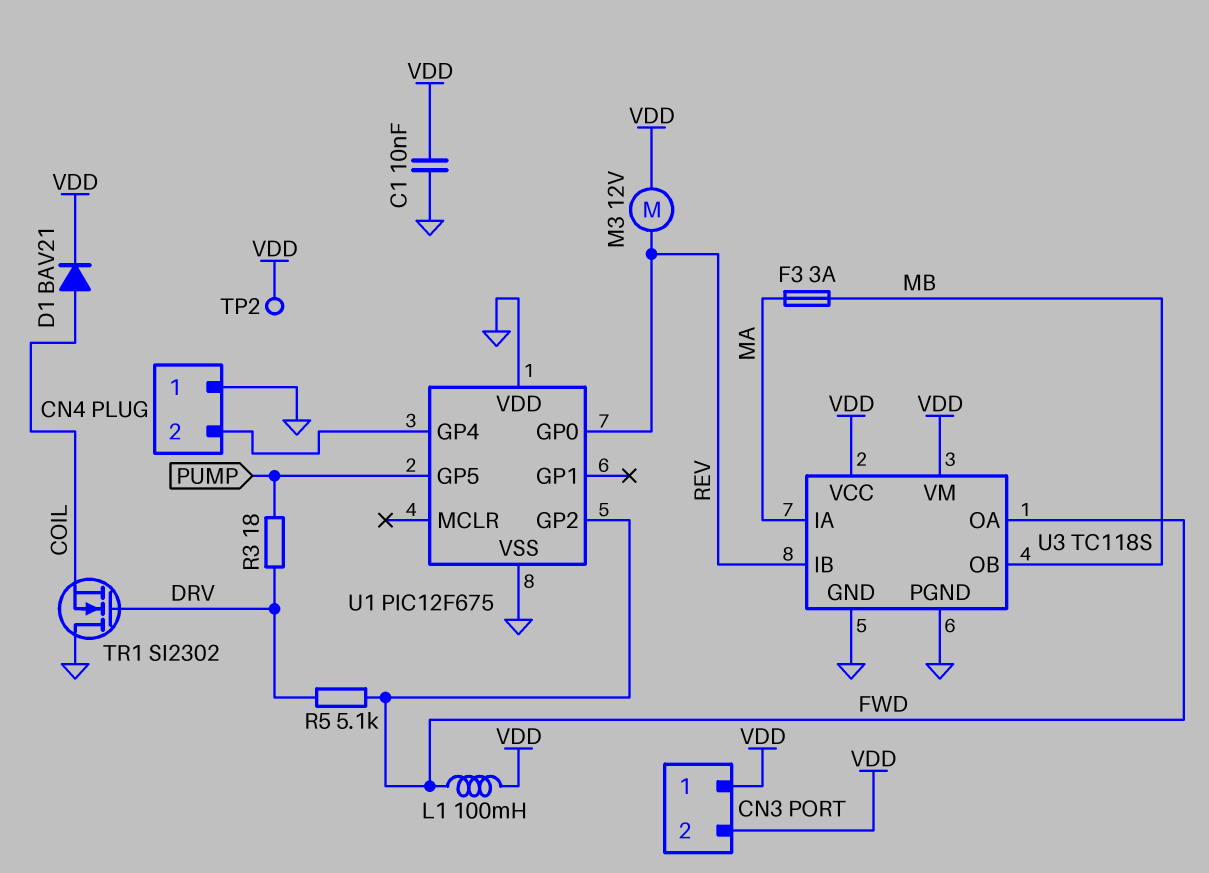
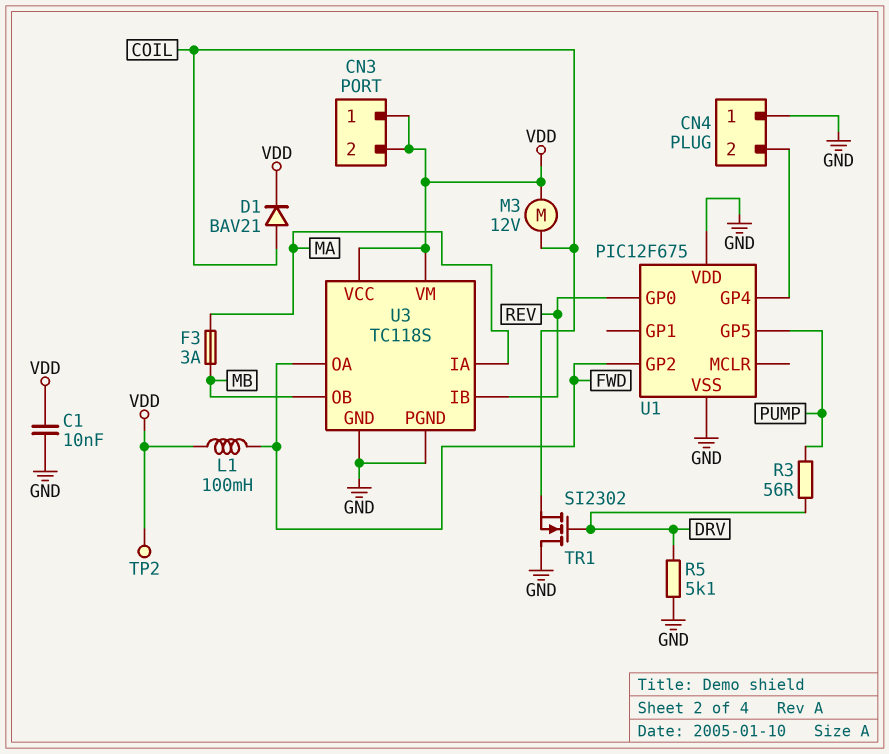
M3: motor 12V (REV, VDD) -> motor 12V (COIL, VDD)
R3: 18 (DRV, PUMP) -> 56 (DRV, PUMP)
R5: 5.1k (DRV, FWD) -> 5.1k (DRV, GND)

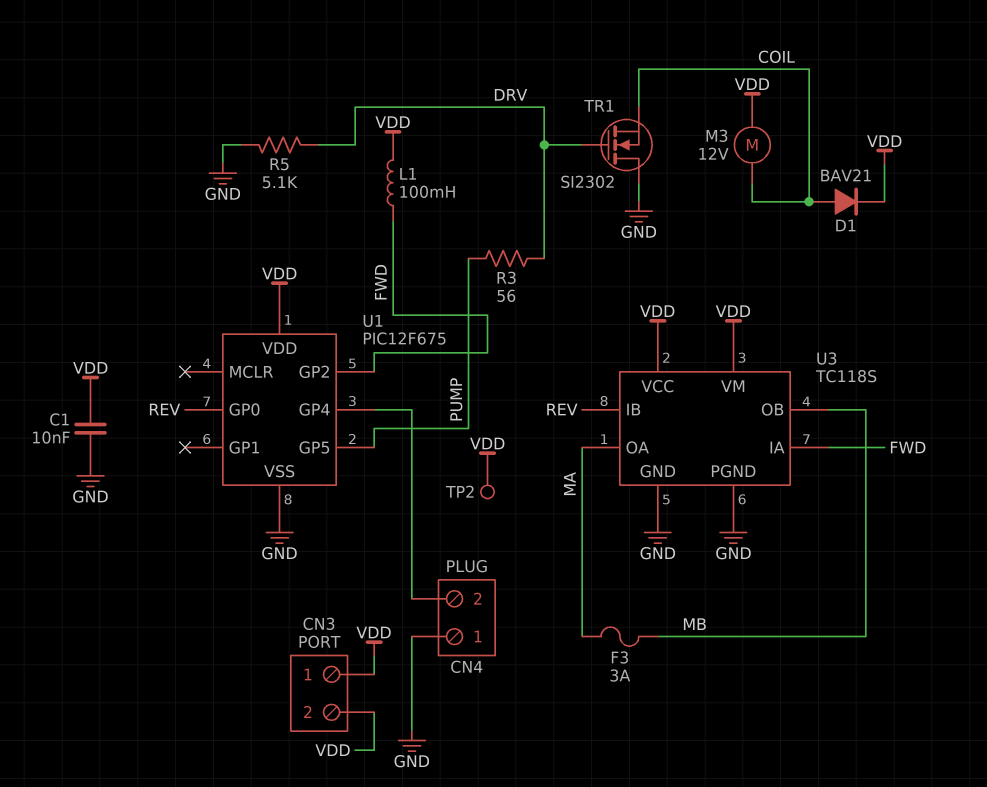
U1 pin VDD: GND -> VDD
U3 pin IA: MA -> FWD
U3 pin OA: FWD -> MA

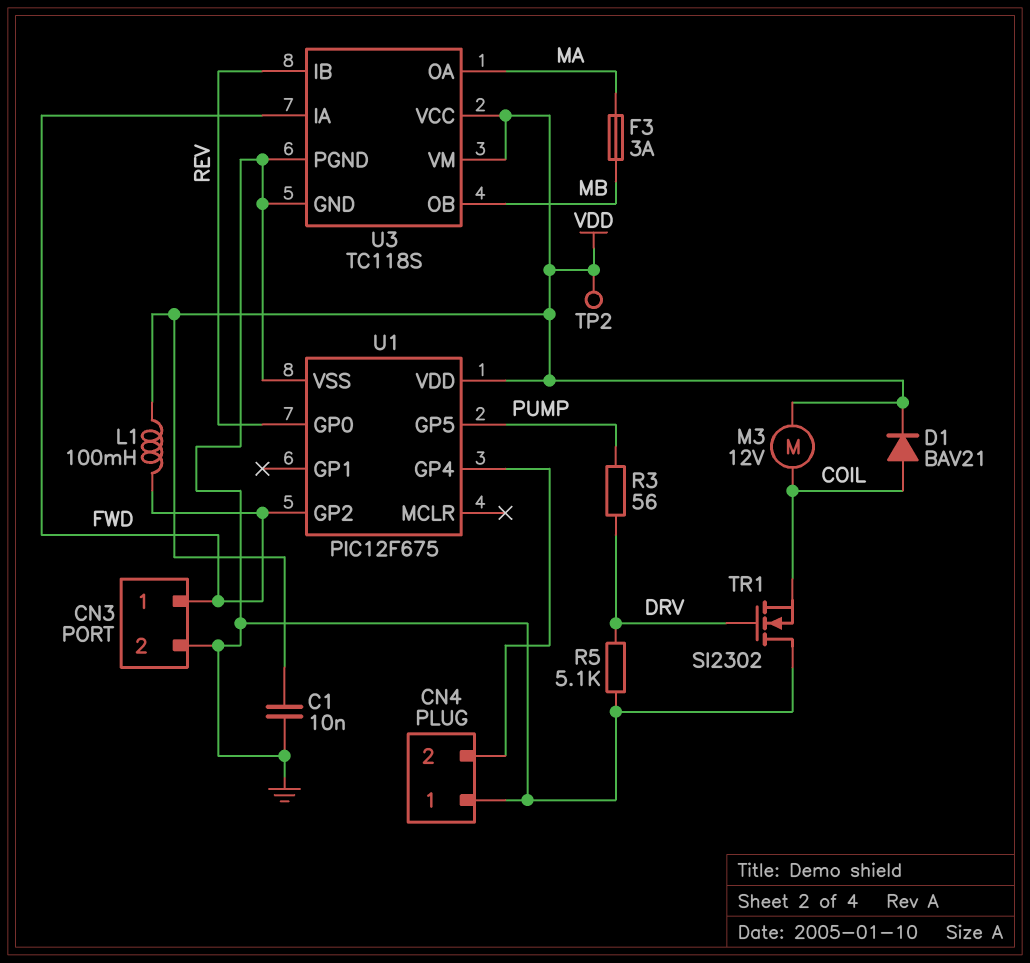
CN3 pin 1: VDD -> FWD
CN3 pin 2: VDD -> GND

